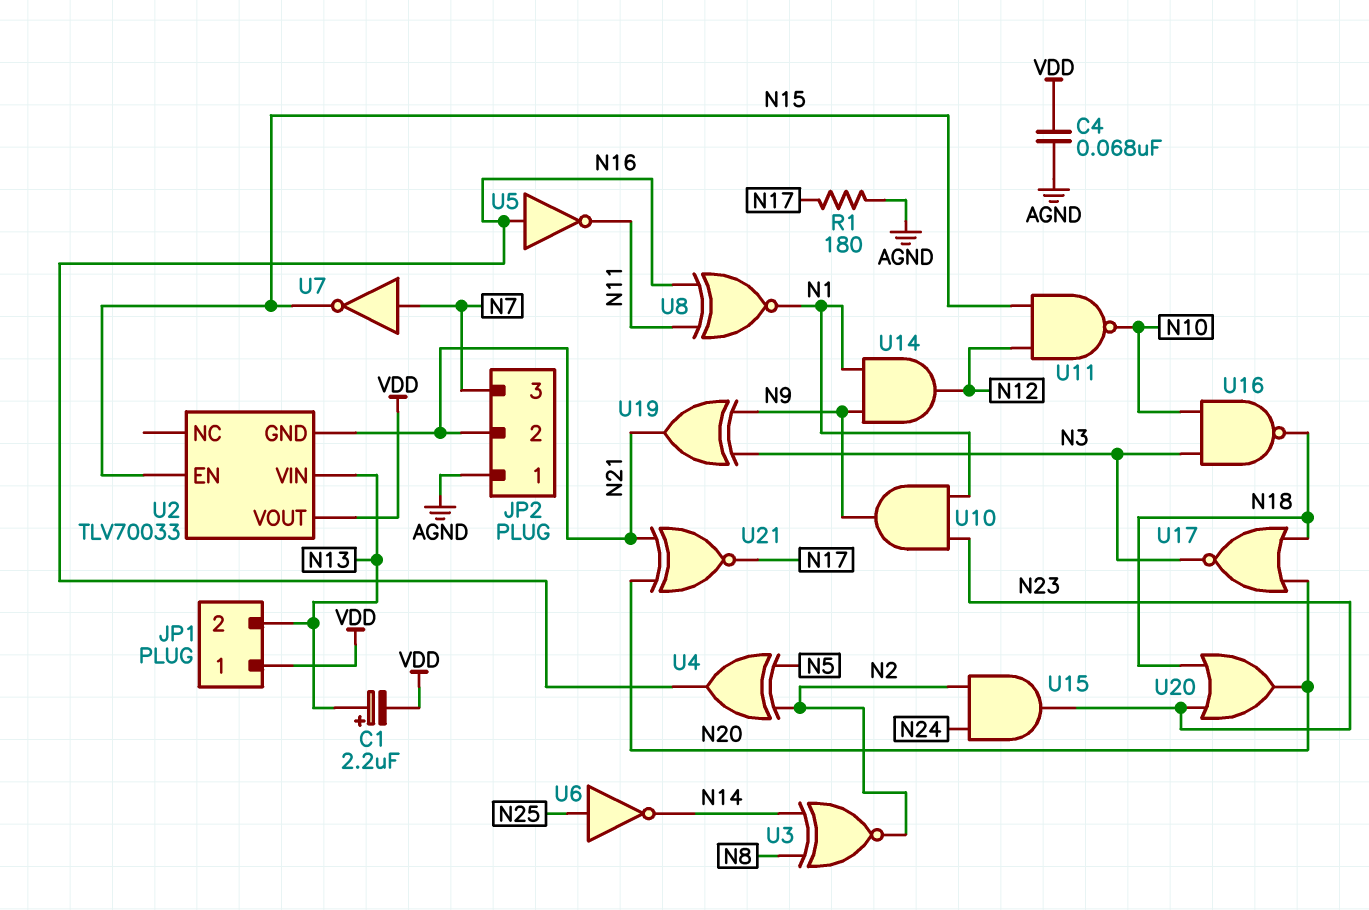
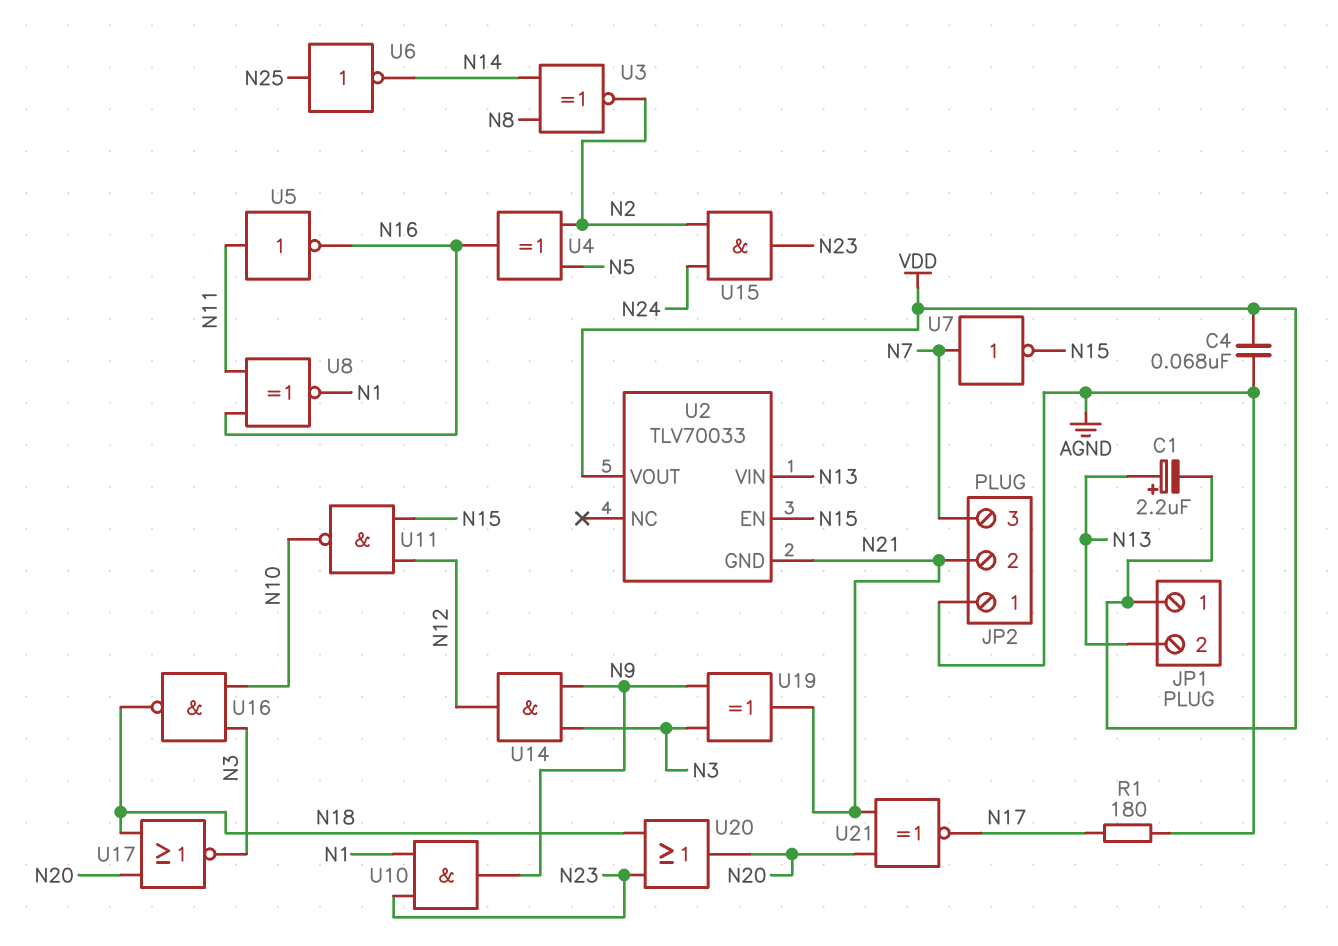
U5: NOT (in N16, out N11) -> NOT (in N11, out N16)
U14: AND (in N1, in N9, out N12) -> AND (in N3, in N9, out N12)

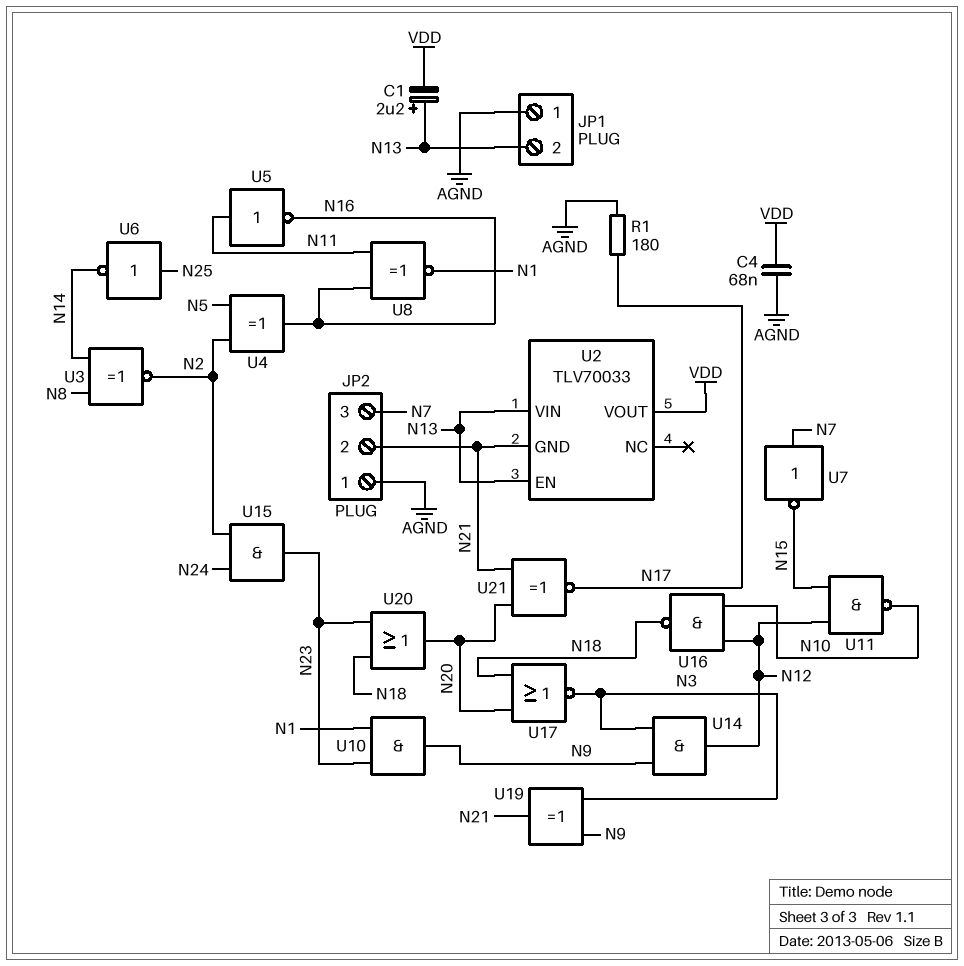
JP1 pin 1: VDD -> AGND
U2 pin EN: N15 -> N13
U16: NAND (in N3, in N10, out N18) -> NAND (in N10, in N12, out N18)

